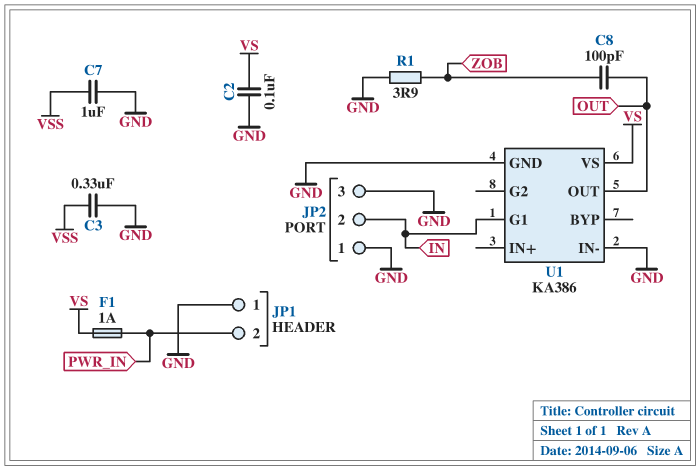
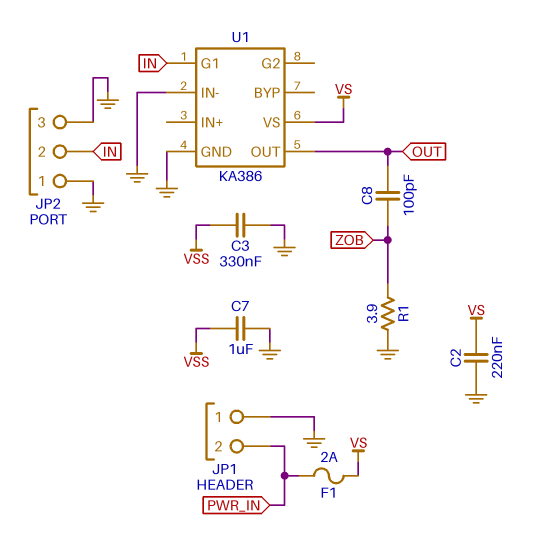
C2: 100nF (GND, VS) -> 220nF (GND, VS)
F1: 1A (PWR_IN, VS) -> 2A (PWR_IN, VS)

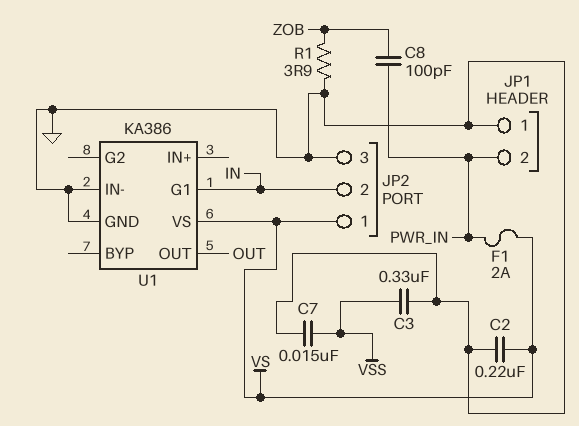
C7: 1uF (GND, VSS) -> 15nF (GND, VSS)
C8: 100pF (OUT, ZOB) -> 100pF (PWR_IN, ZOB)
JP2 pin 1: GND -> VS

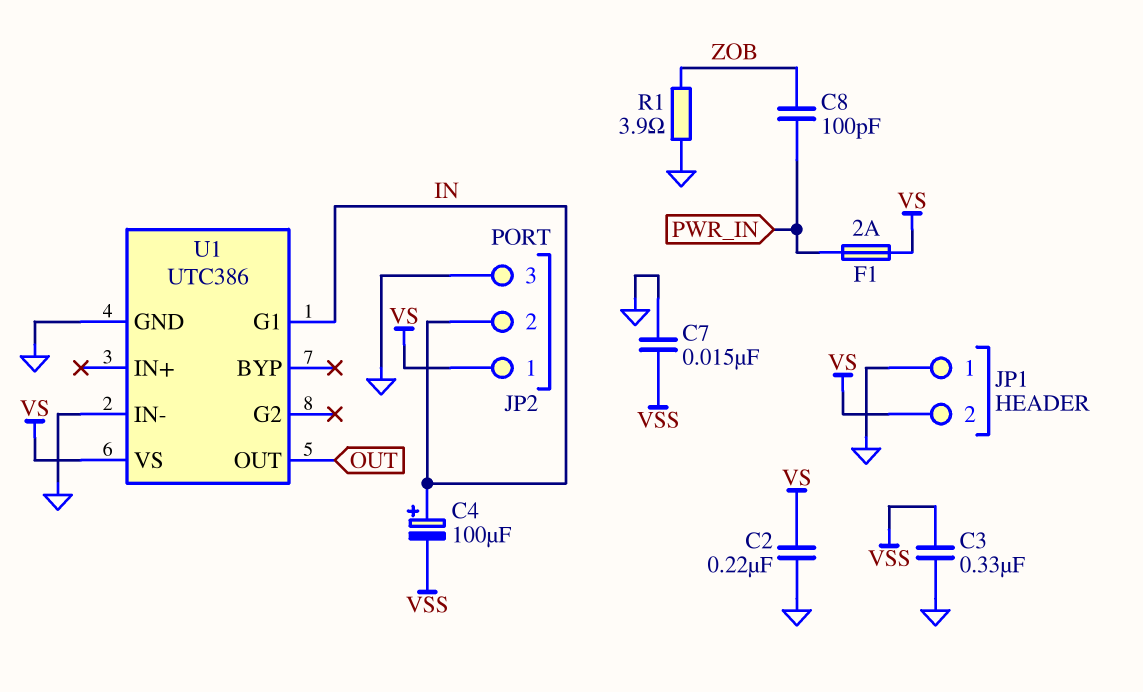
C4: none -> 100uF (plus IN, minus VSS)
JP1 pin 2: PWR_IN -> VS
U1: KA386 -> UTC386

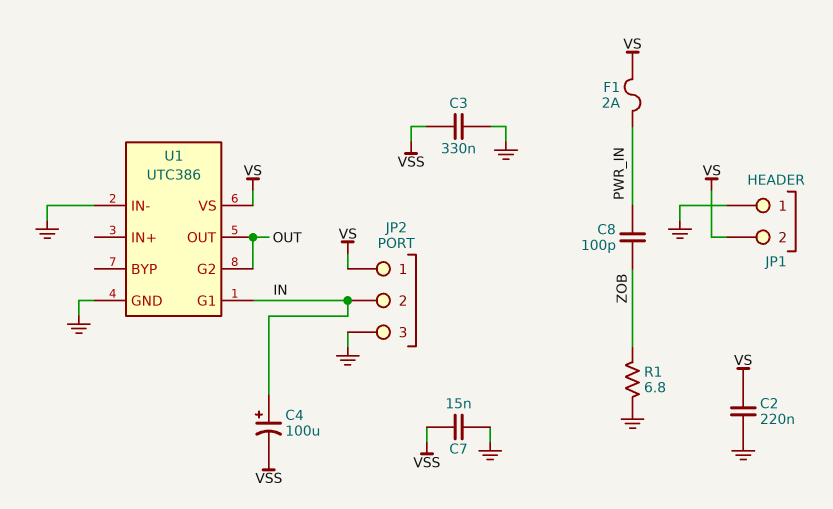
R1: 3.9 (GND, ZOB) -> 6.8 (GND, ZOB)
U1 pin G2: none -> OUT

